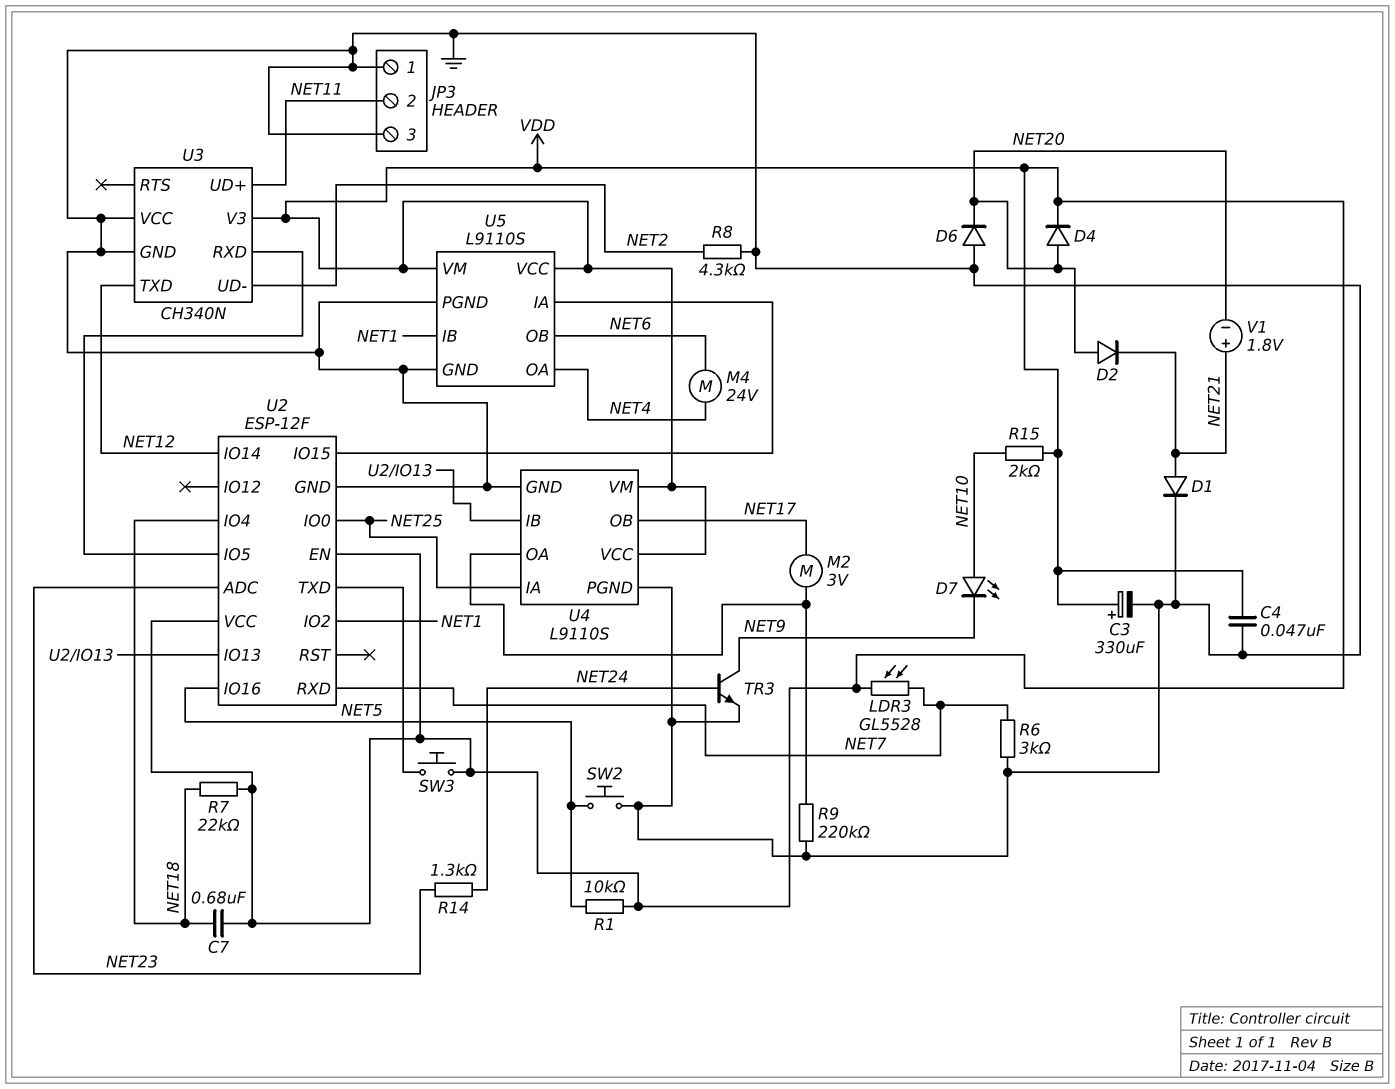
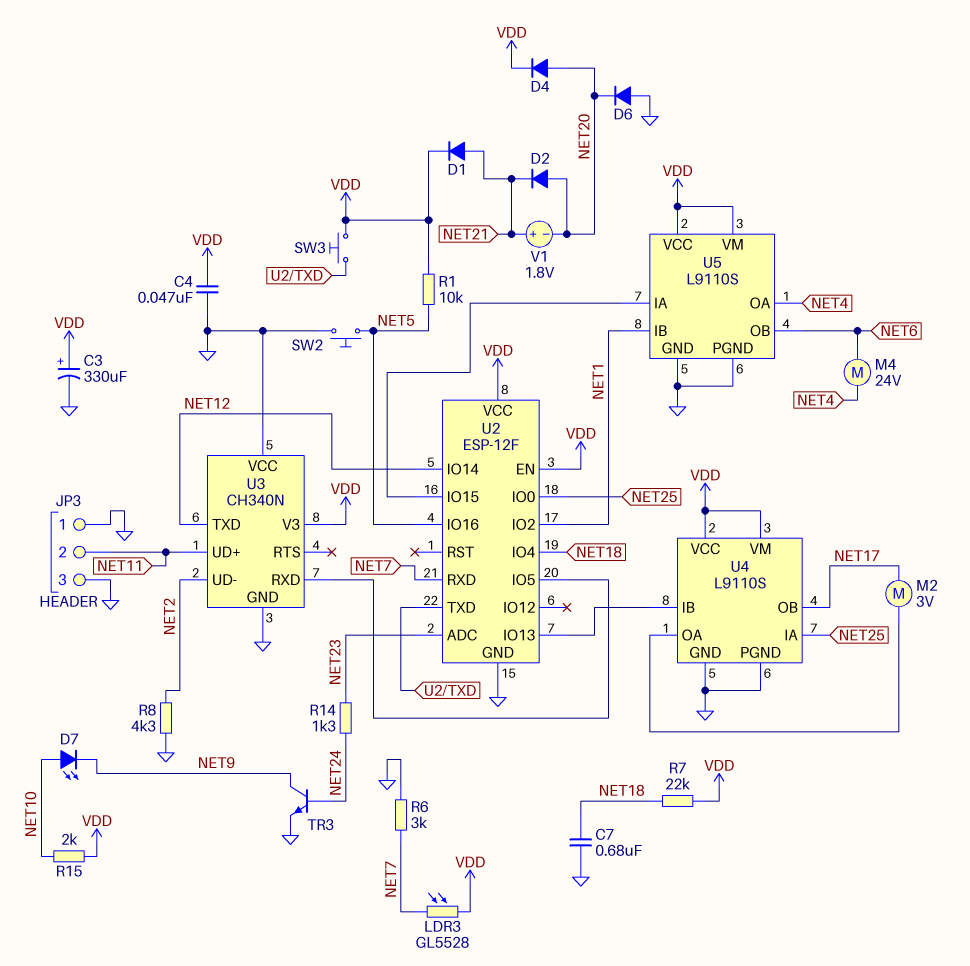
C7: 680nF (NET18, VDD) -> 680nF (GND, NET18)
D1: diode (A NET21, K GND) -> diode (A NET21, K VDD)
R9: 220k (GND, U4/OA) -> none

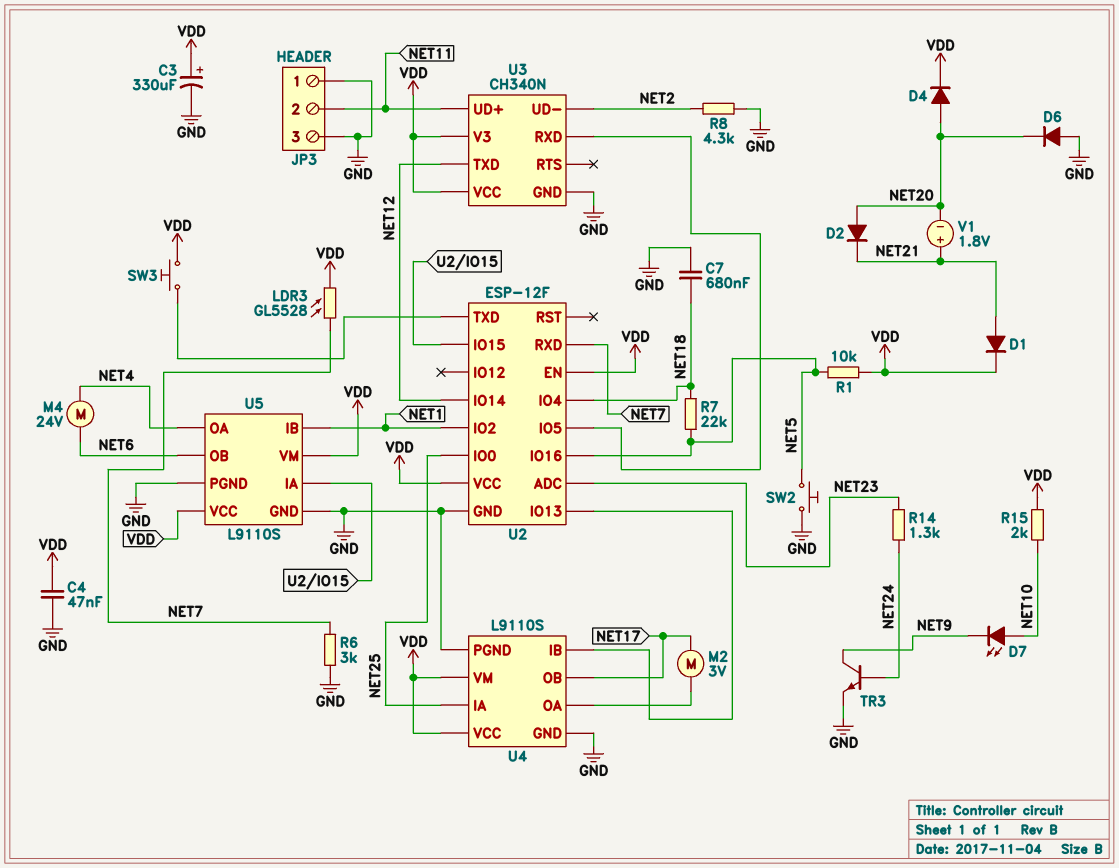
R7: 22k (NET18, VDD) -> 22k (NET5, NET18)
U3 pin VCC: GND -> VDD

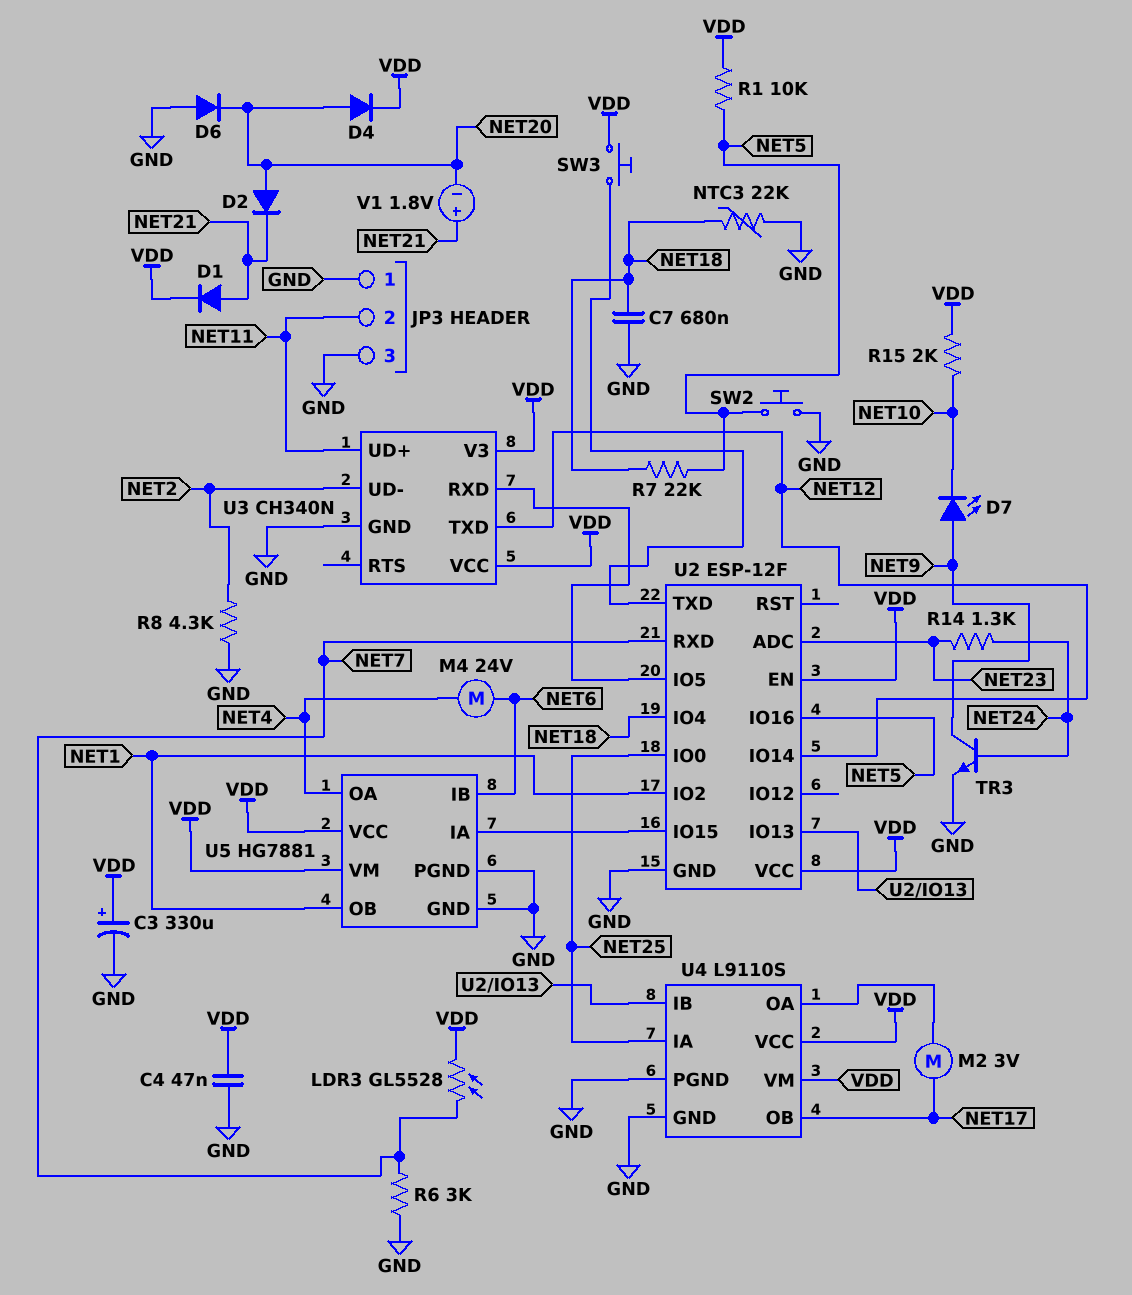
D7: LED (A NET10, K NET9) -> LED (A NET9, K NET10)
NTC3: none -> 22k (GND, NET18)
U5: L9110S -> HG7881
U5 pin IB: NET1 -> NET6
U5 pin OB: NET6 -> NET1

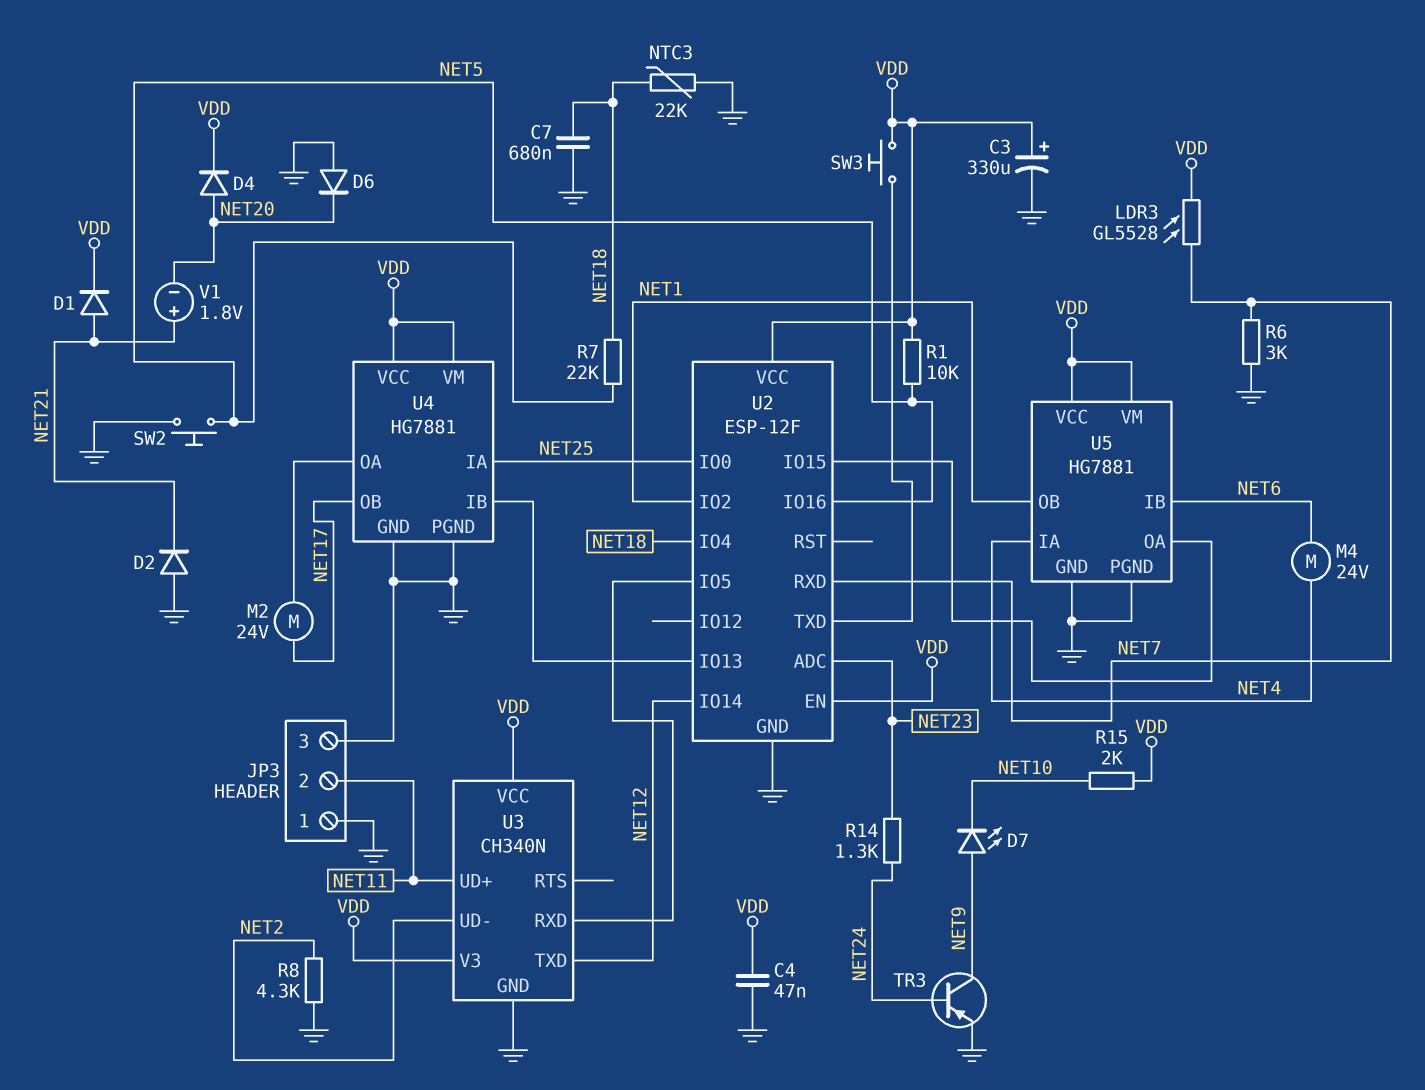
D2: diode (A NET20, K NET21) -> diode (A GND, K NET21)
M2: motor 3V (NET17, U4/OA) -> motor 24V (NET17, U4/OA)
TR3: NPN (B NET24, C NET9, E GND) -> PNP (B NET24, C NET9, E GND)
U4: L9110S -> HG7881
U5 pin IA: U2/IO15 -> NET4
U5 pin OA: NET4 -> U2/IO15

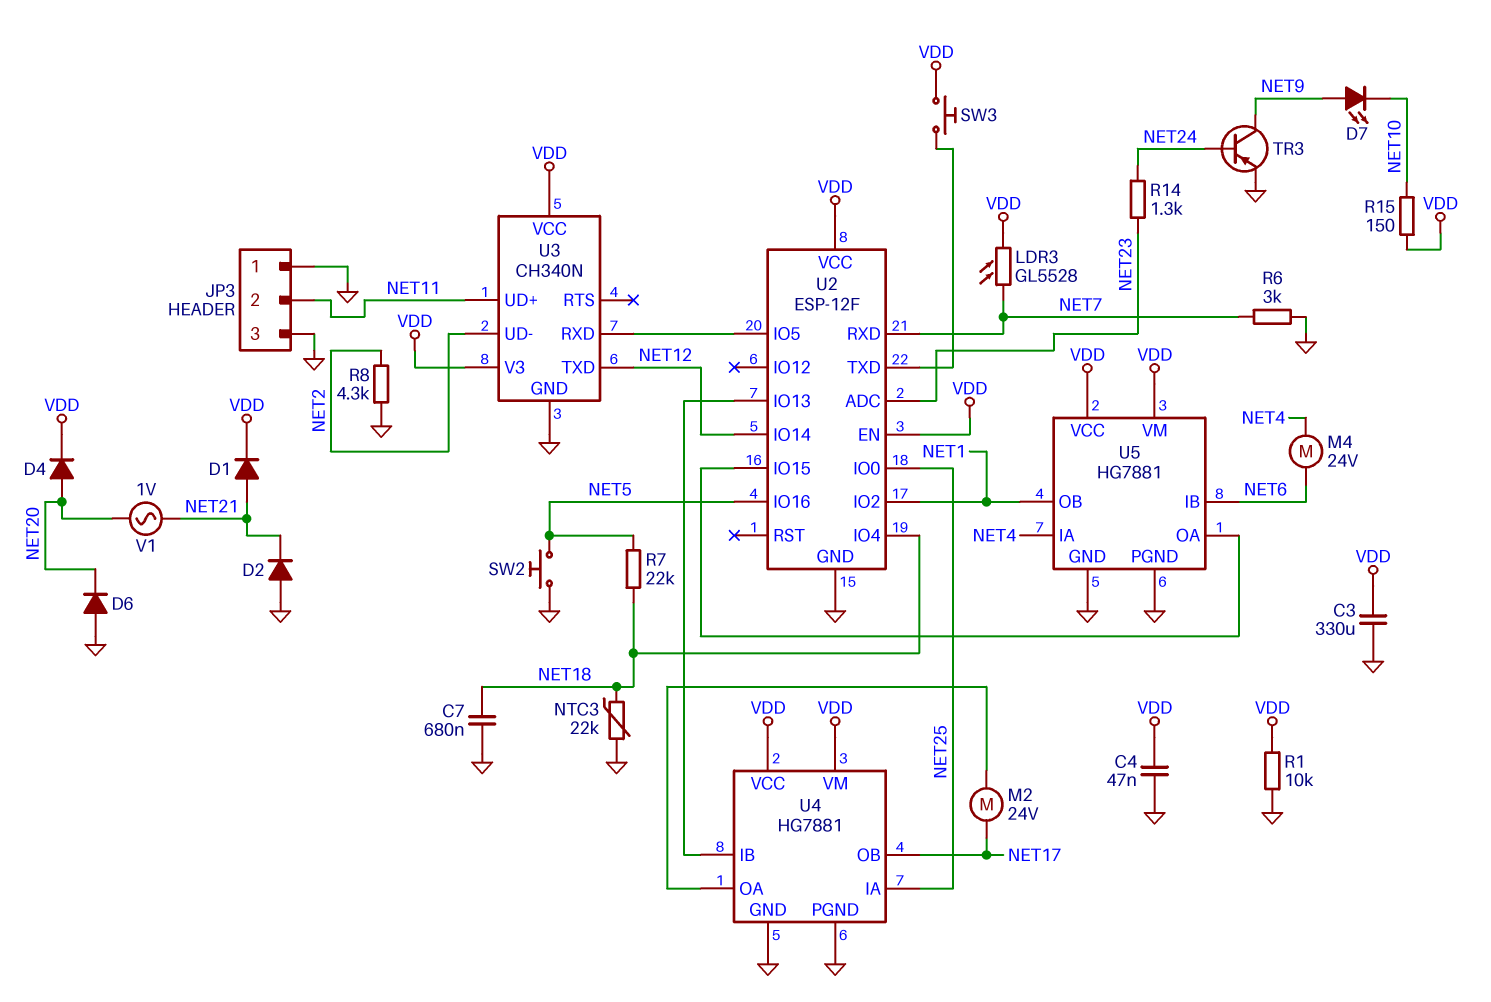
C3: 330uF (plus VDD, minus GND) -> 330uF (GND, VDD)
R1: 10k (NET5, VDD) -> 10k (GND, VDD)
R15: 2k (NET10, VDD) -> 150 (NET10, VDD)
V1: 1.8V (plus NET21, minus NET20) -> AC 1V (NET20, NET21)

